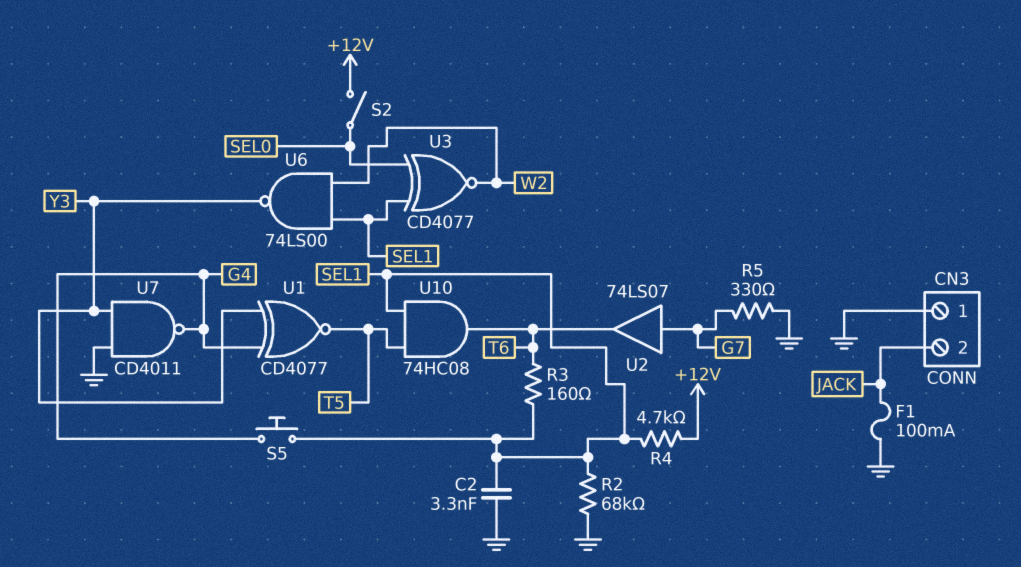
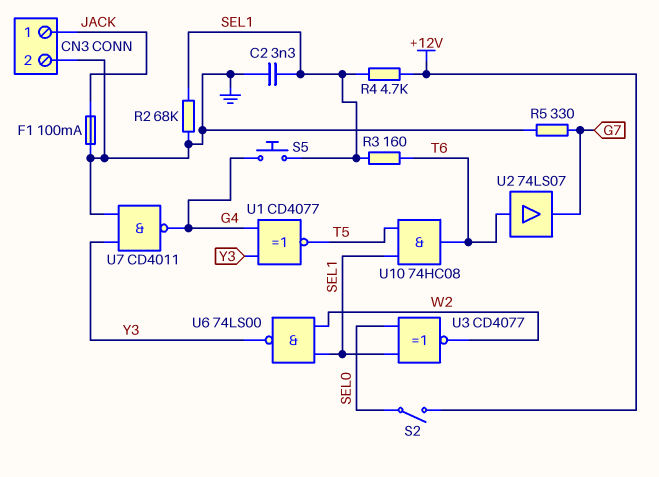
CN3 pin 1: GND -> JACK
CN3 pin 2: JACK -> GND
U2: buffer 74LS07 (in G7, out T6) -> buffer 74LS07 (in T6, out G7)

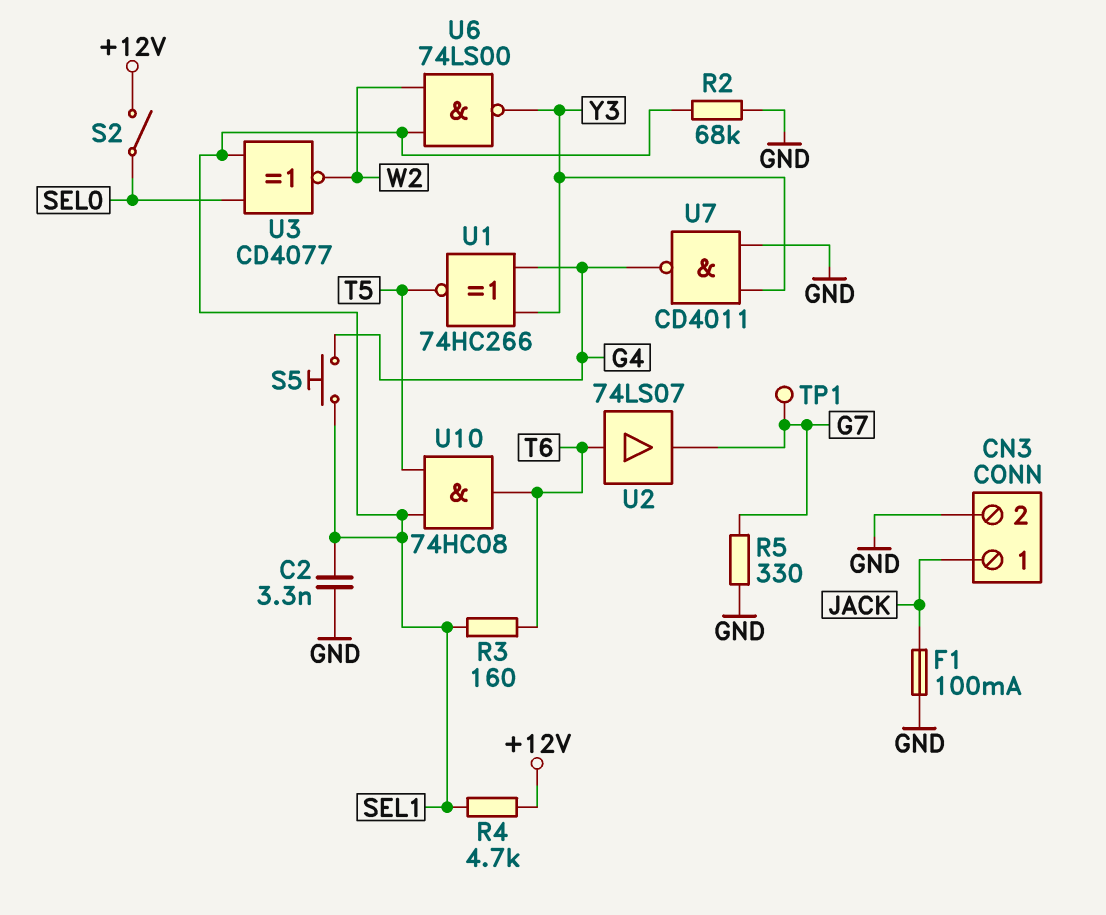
TP1: none -> test point (G7)
U1: XNOR CD4077 (in G4, in Y3, out T5) -> XNOR 74HC266 (in G4, in Y3, out T5)

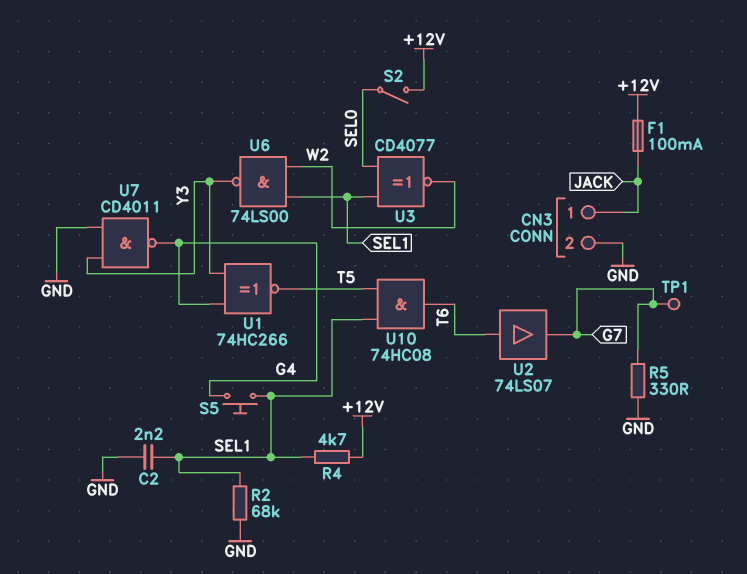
C2: 3.3nF (GND, SEL1) -> 2.2nF (GND, SEL1)
F1: 100mA (GND, JACK) -> 100mA (+12V, JACK)
R3: 160 (SEL1, T6) -> none

